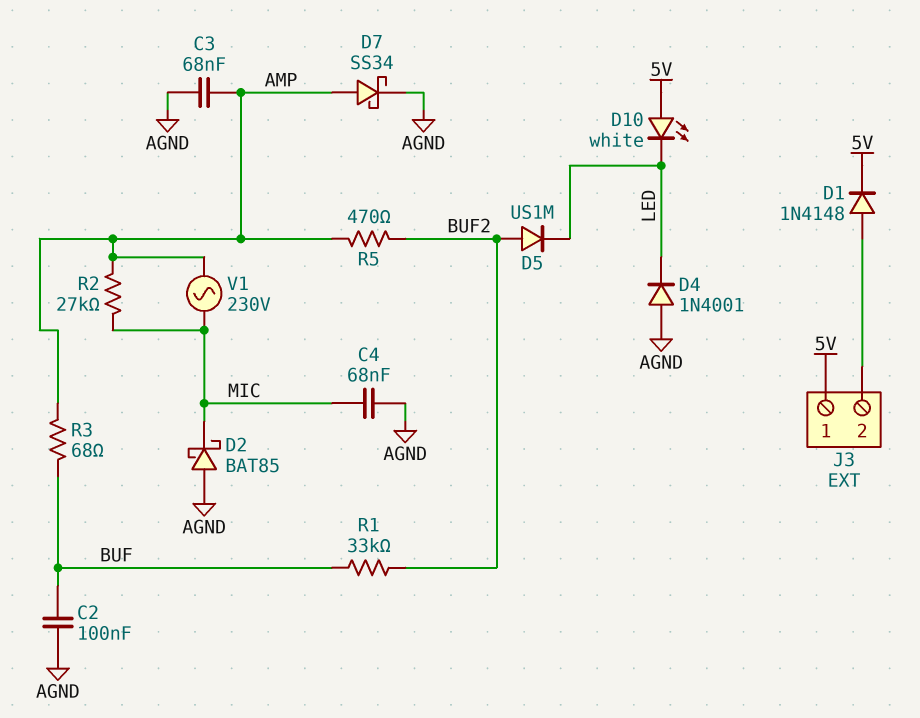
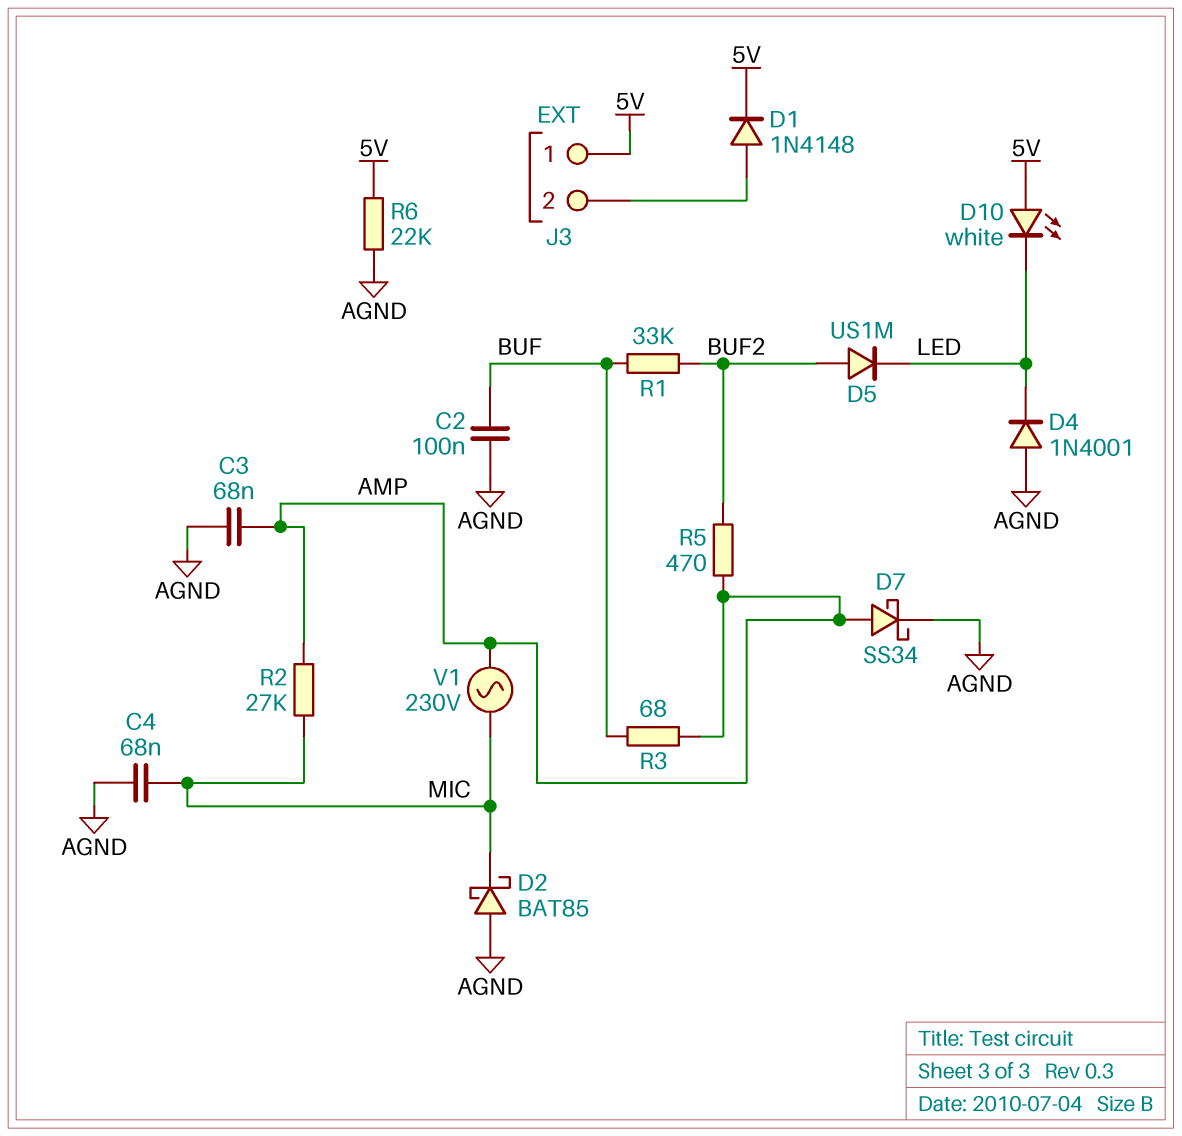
R6: none -> 22k (5V, AGND)

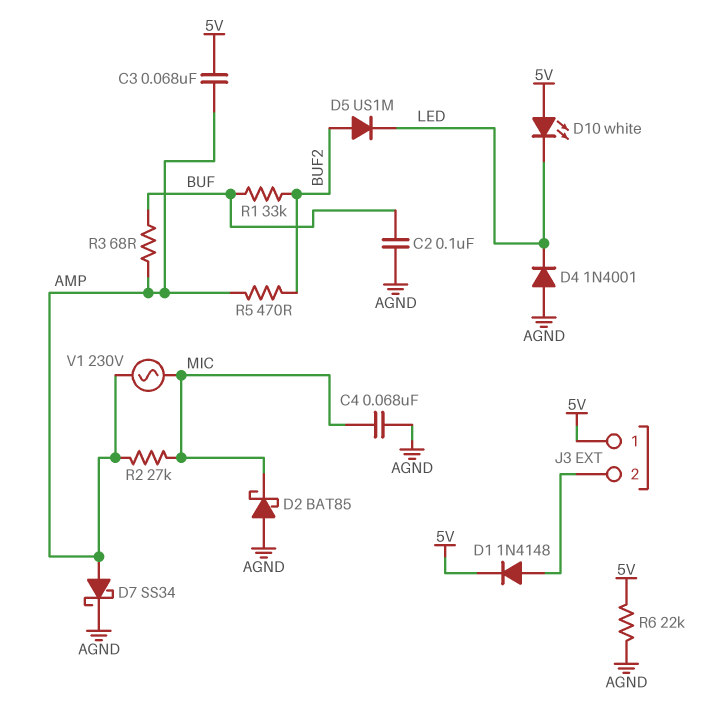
C3: 68nF (AGND, AMP) -> 68nF (5V, AMP)

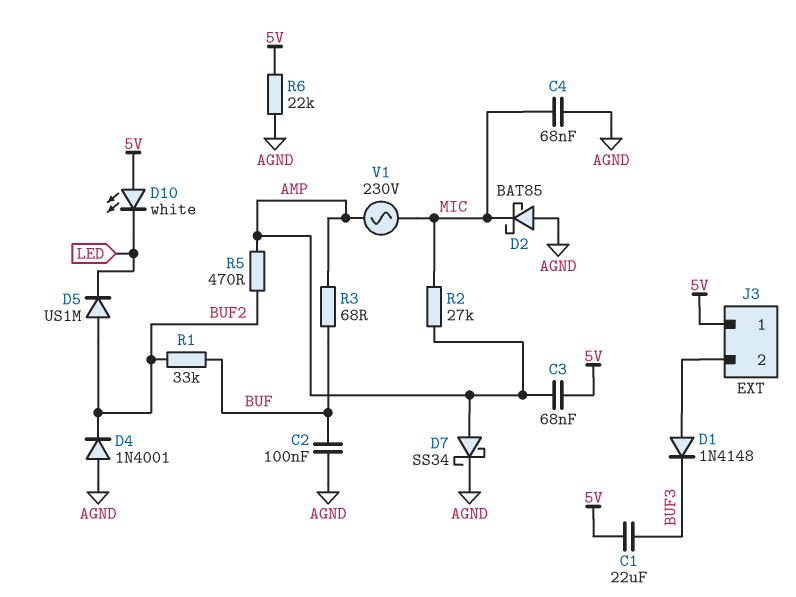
C1: none -> 22uF (5V, BUF3)
D1: diode 1N4148 (A J3/2, K 5V) -> diode 1N4148 (A J3/2, K BUF3)
D4: diode 1N4001 (A AGND, K LED) -> diode 1N4001 (A AGND, K BUF2)

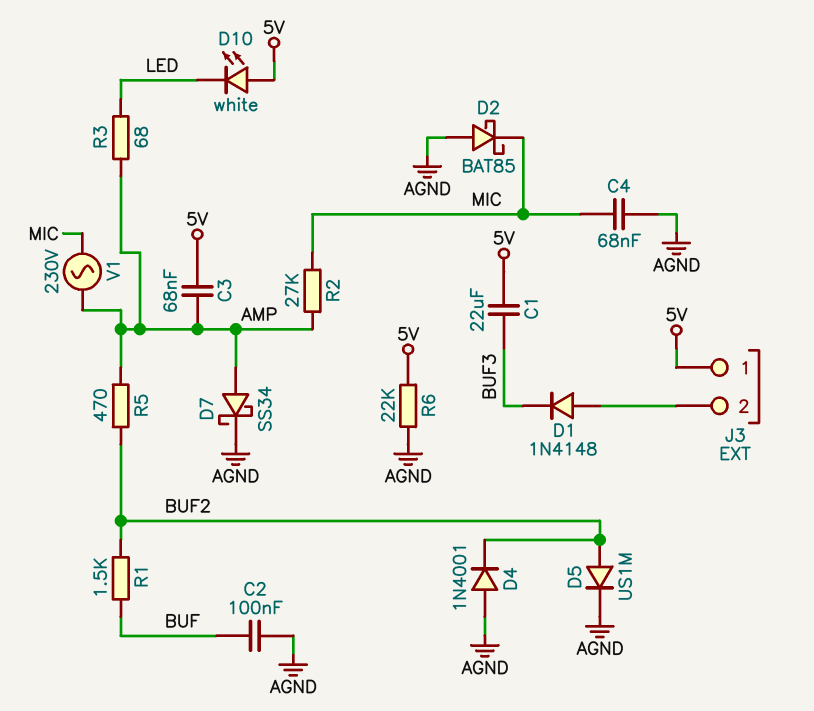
D5: diode US1M (A BUF2, K LED) -> diode US1M (A BUF2, K AGND)
R1: 33k (BUF, BUF2) -> 1.5k (BUF, BUF2)
R3: 68 (AMP, BUF) -> 68 (AMP, LED)

